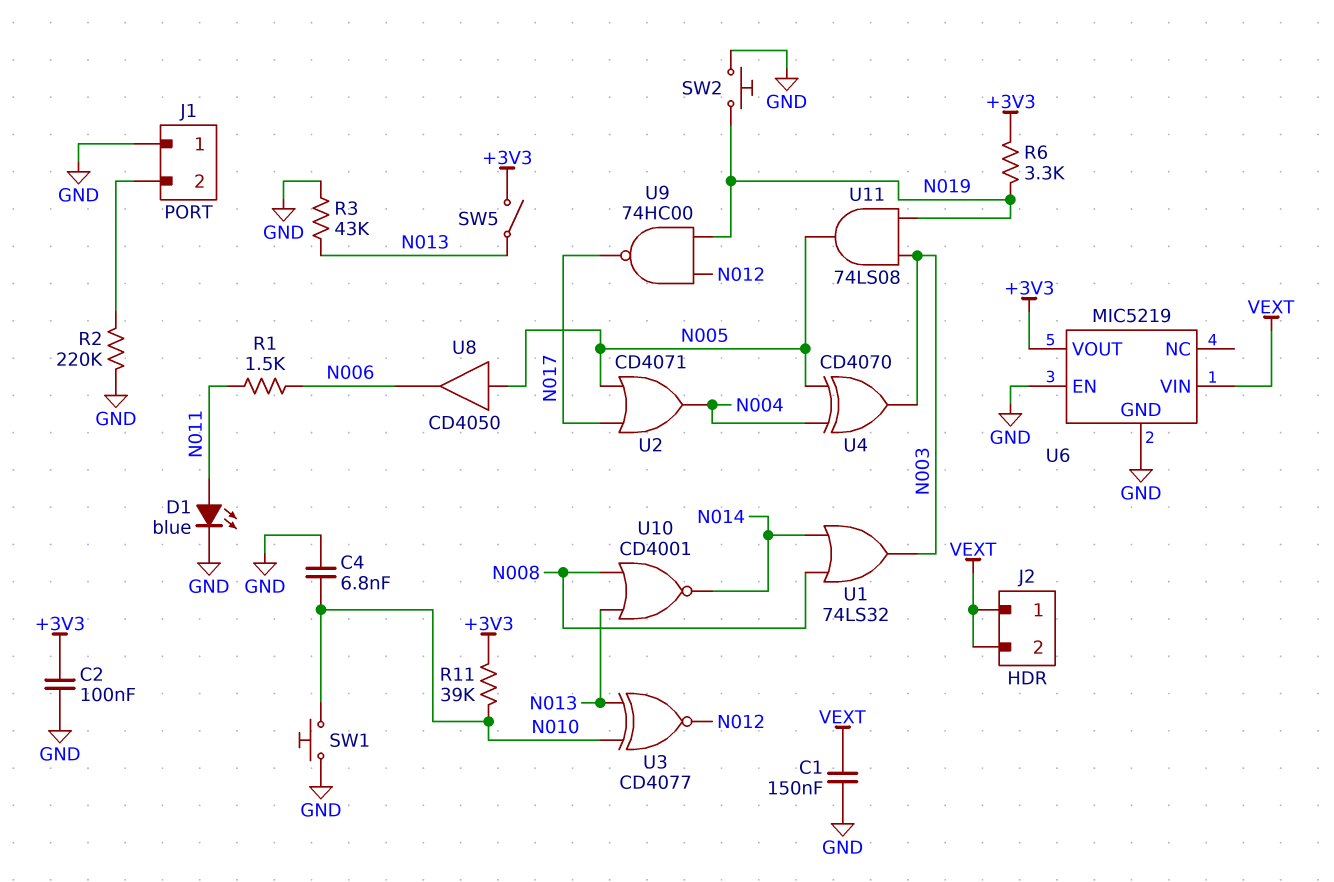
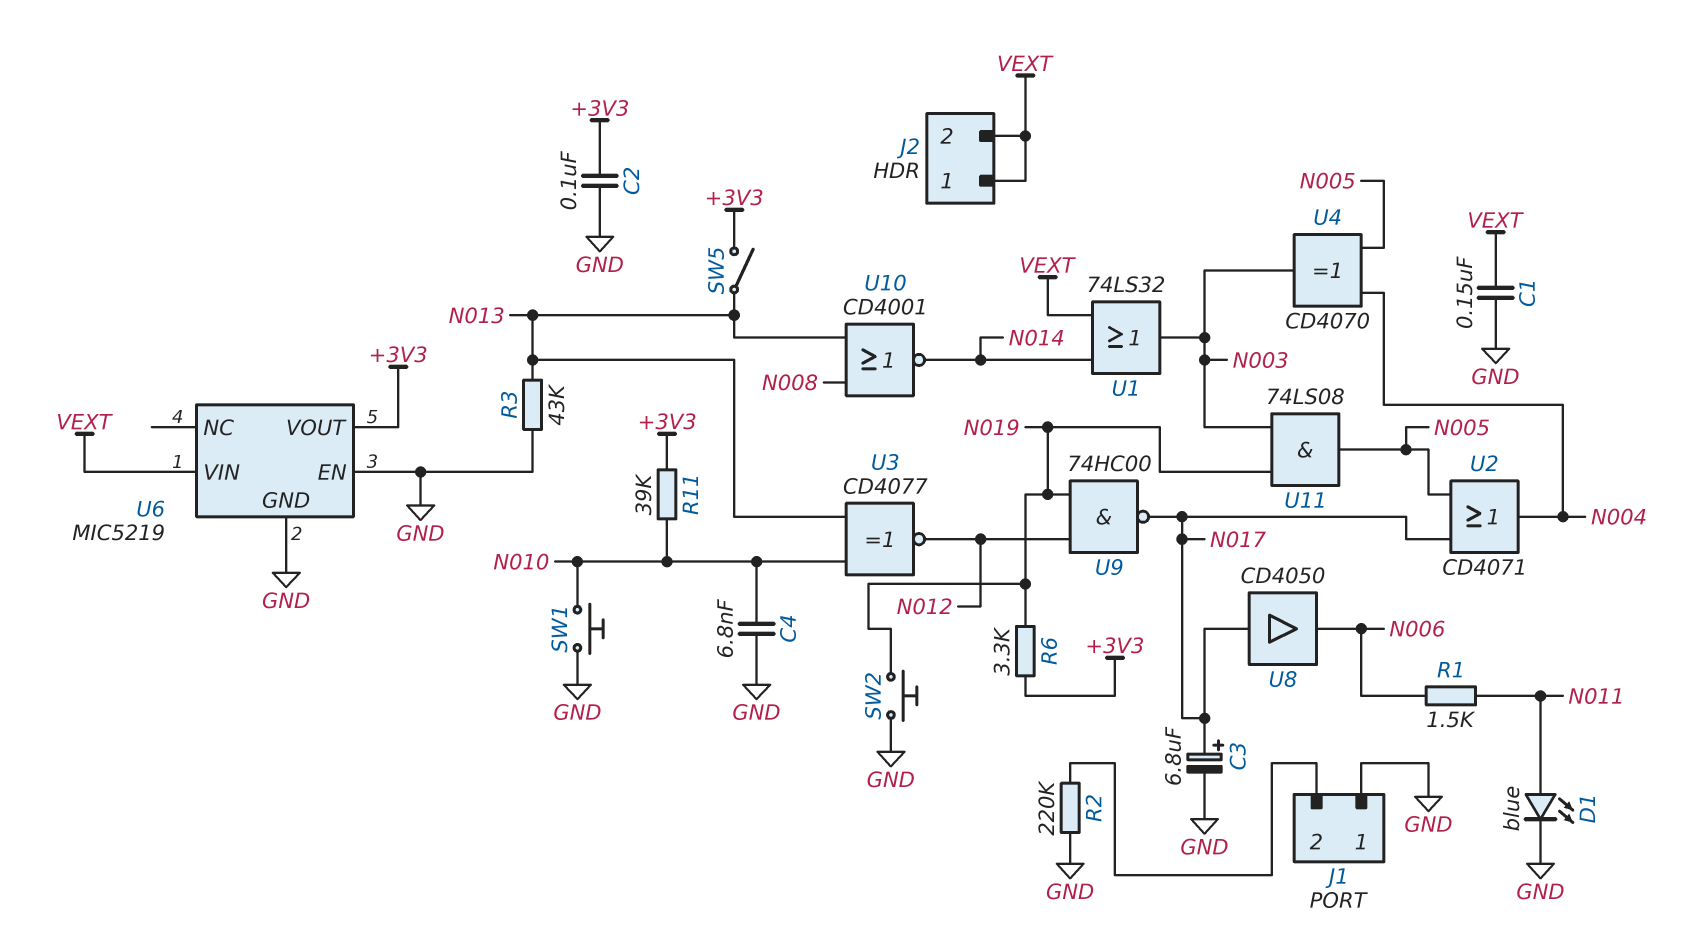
C3: none -> 6.8uF (plus N017, minus GND)
U1: OR 74LS32 (in N008, in N014, out N003) -> OR 74LS32 (in N014, in VEXT, out N003)
U8: buffer CD4050 (in N005, out N006) -> buffer CD4050 (in N017, out N006)

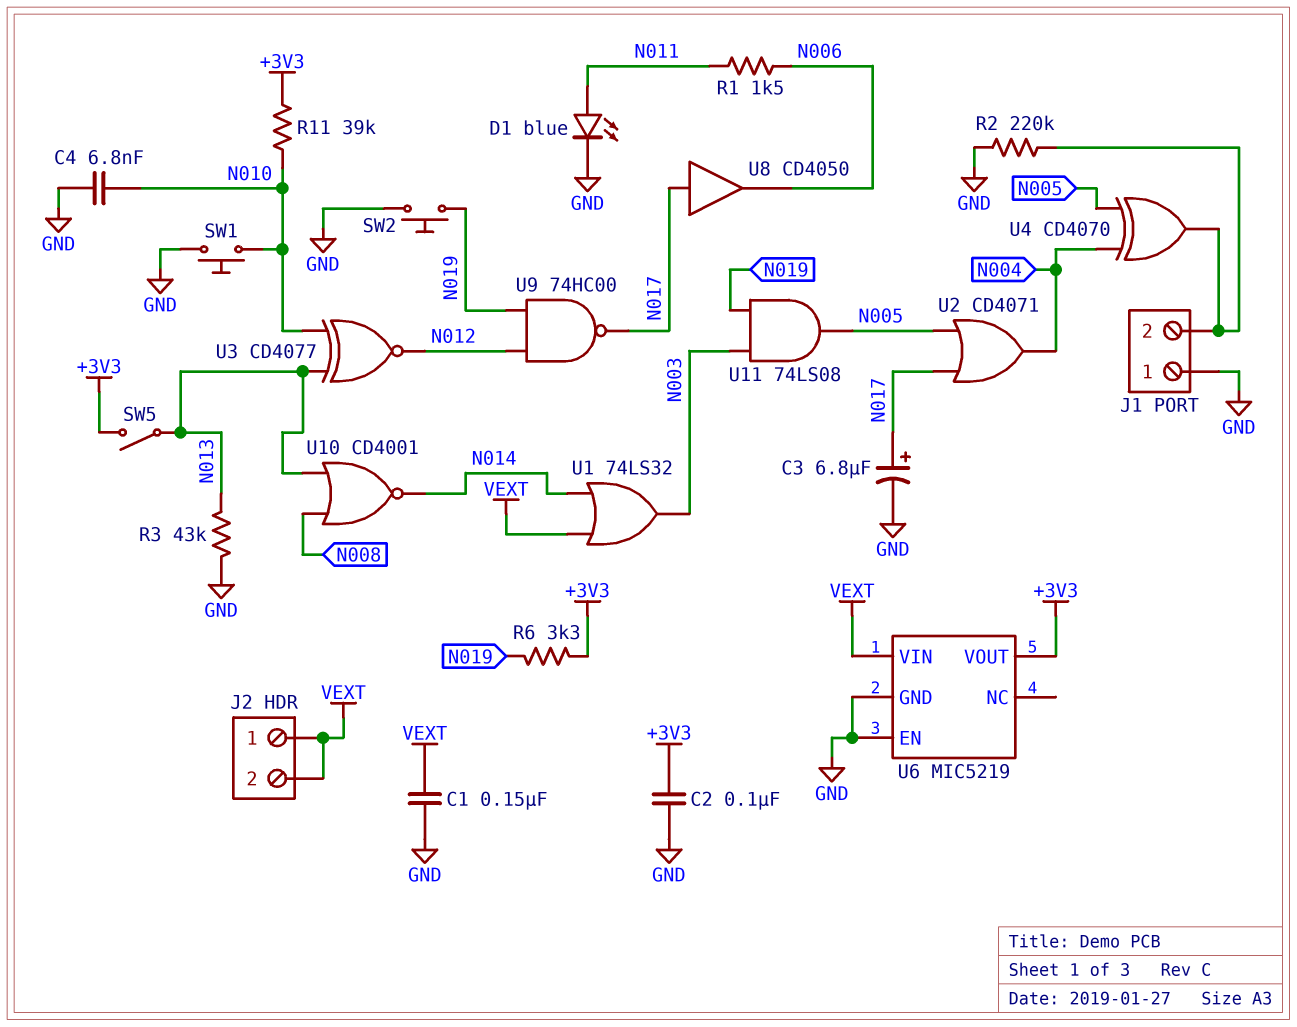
U4: XOR CD4070 (in N004, in N005, out N003) -> XOR CD4070 (in N004, in N005, out J1/2)

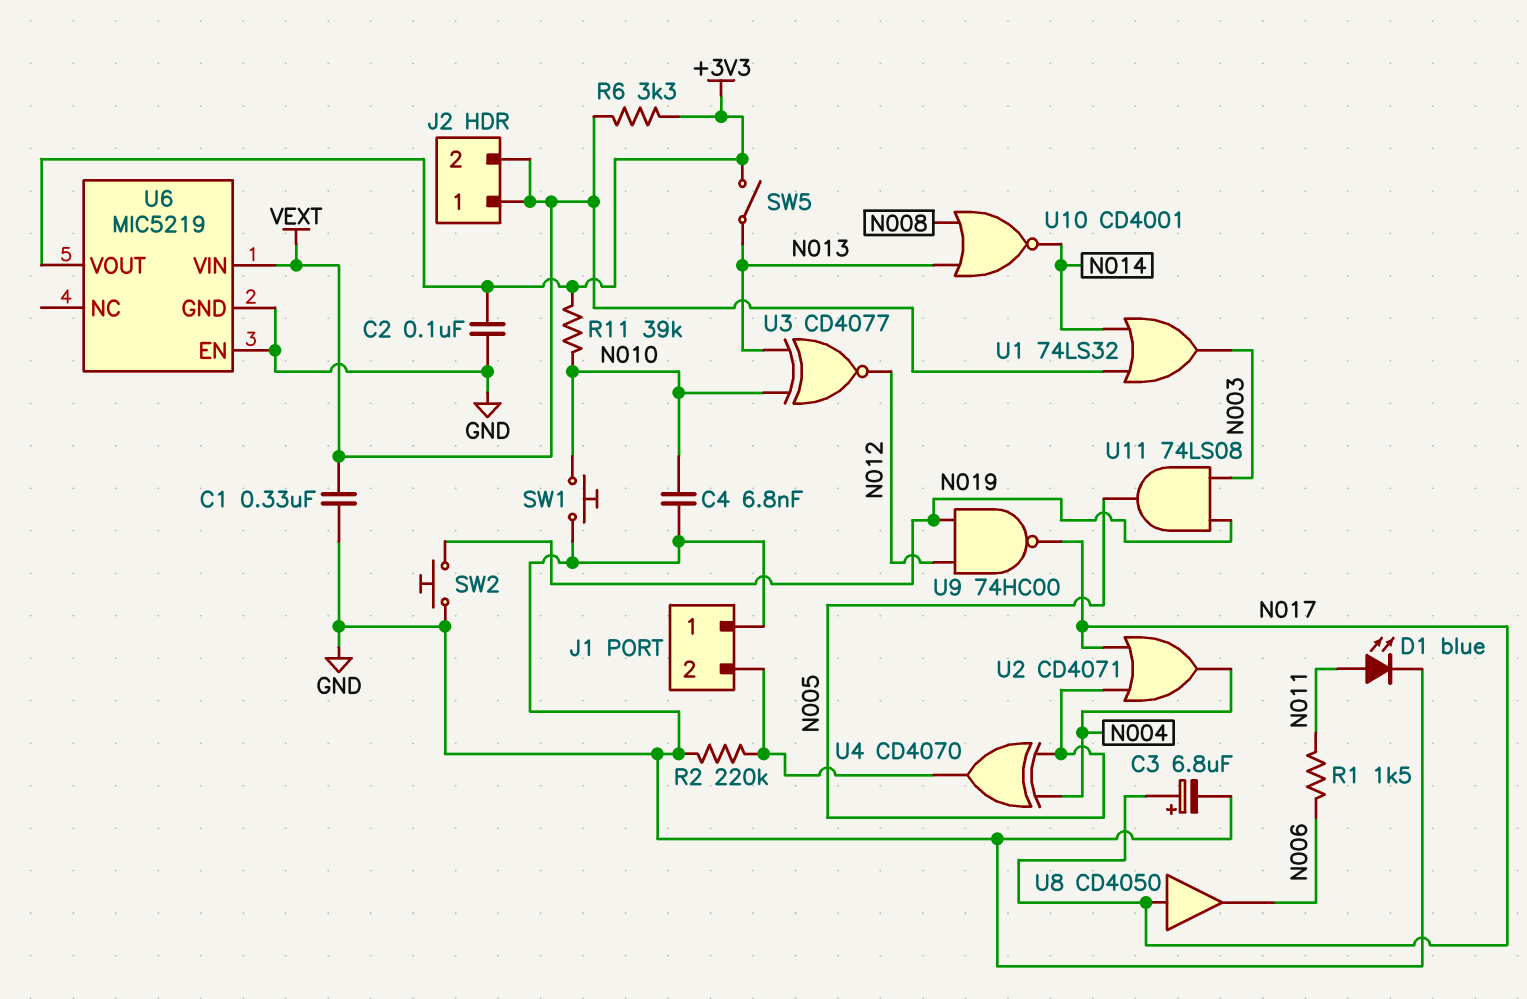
C1: 150nF (GND, VEXT) -> 330nF (GND, VEXT)
R3: 43k (GND, N013) -> none
R6: 3.3k (+3V3, N019) -> 3.3k (+3V3, VEXT)

